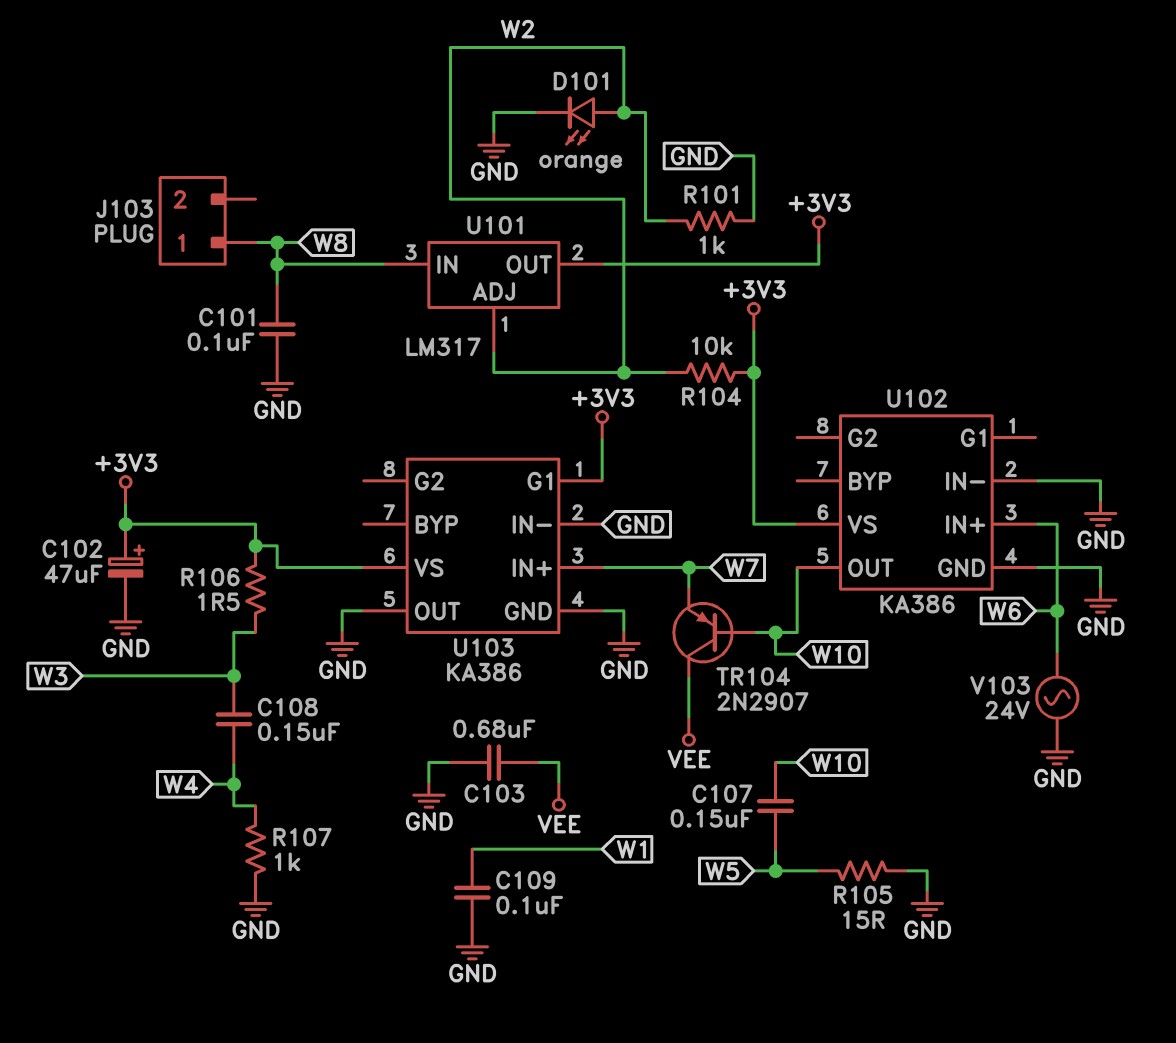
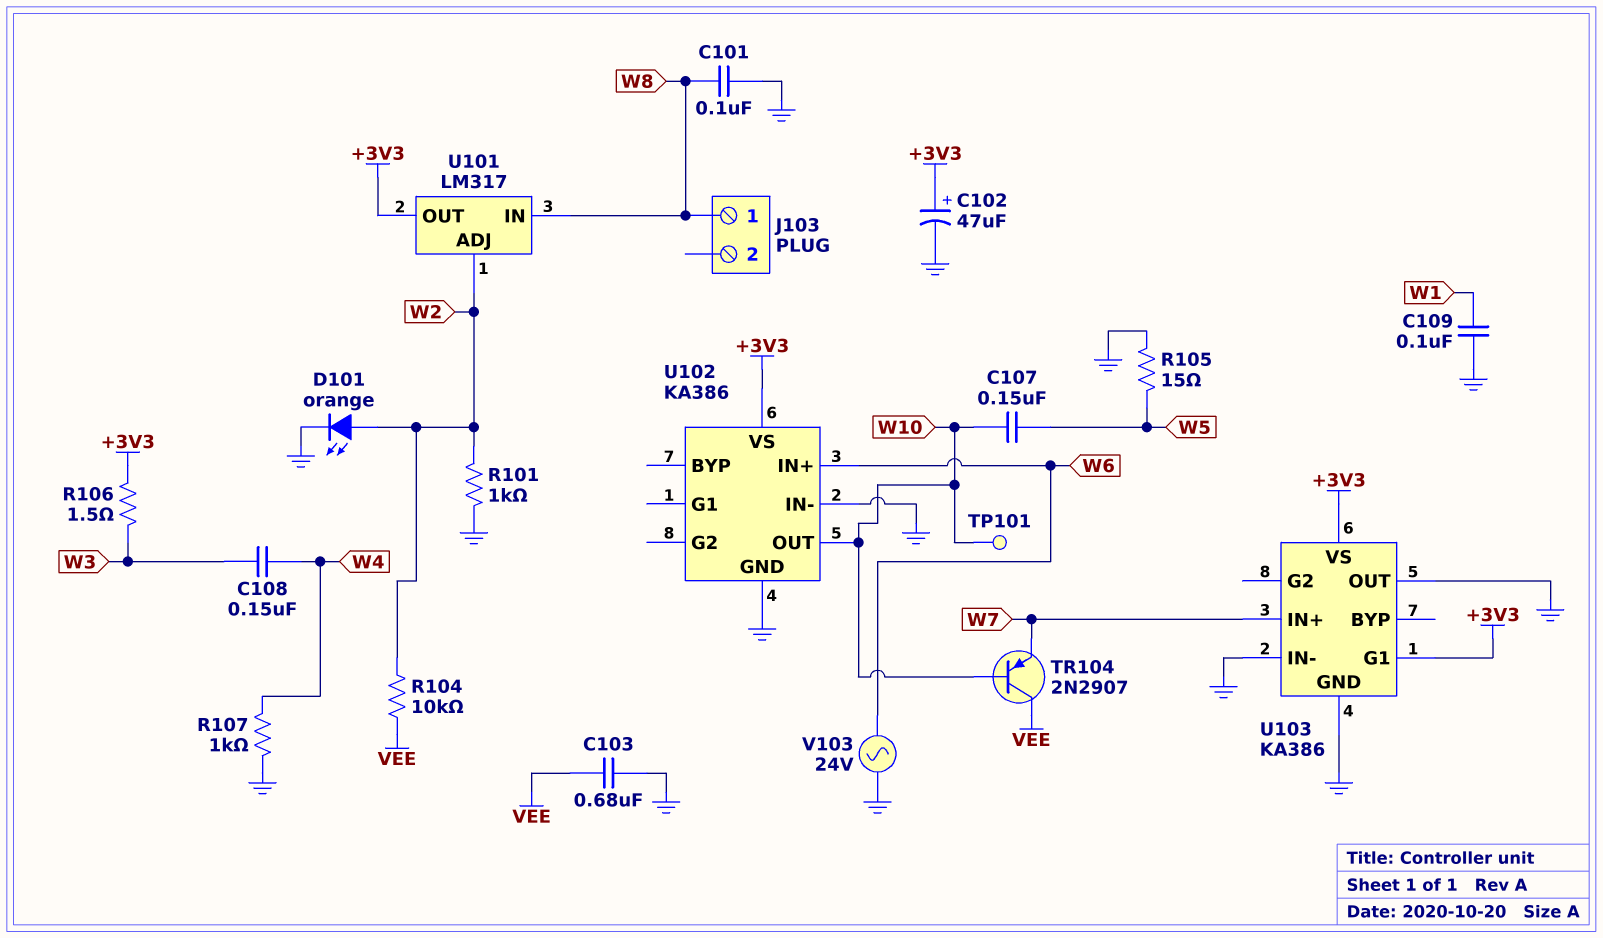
R104: 10k (+3V3, W2) -> 10k (VEE, W2)
TP101: none -> test point (W10)

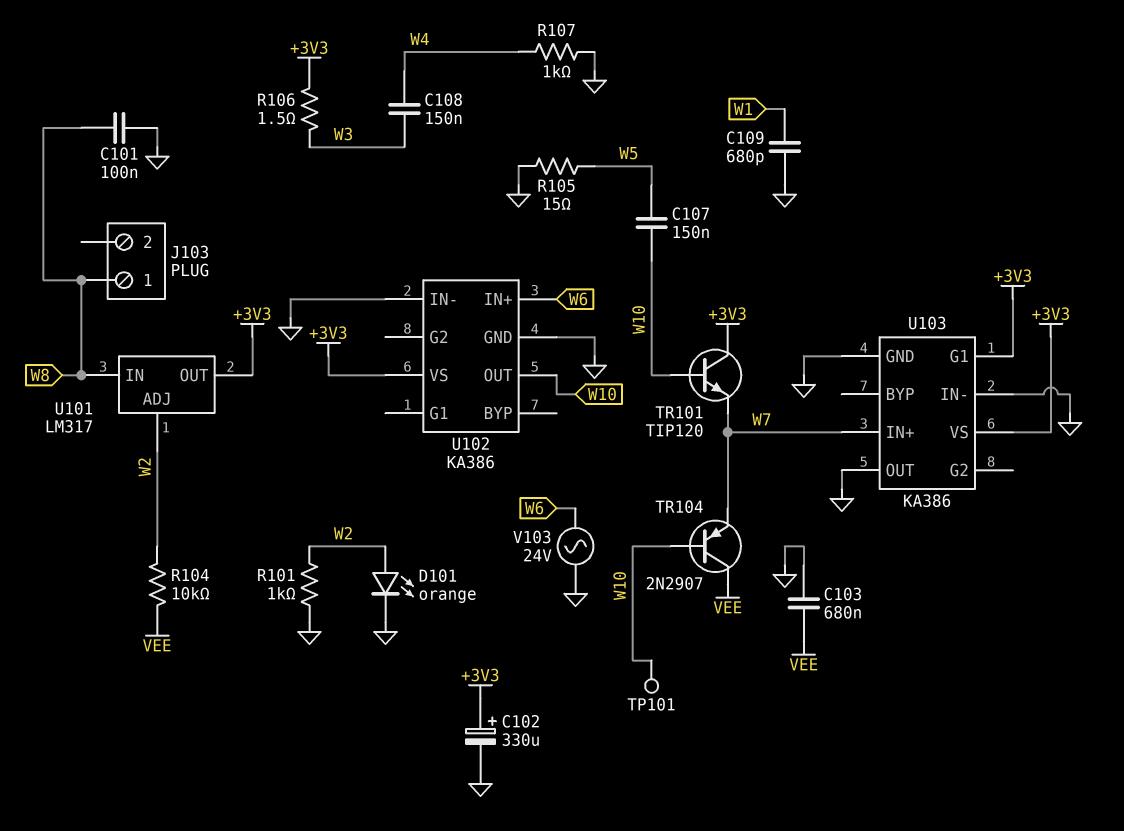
C102: 47uF (plus +3V3, minus GND) -> 330uF (plus +3V3, minus GND)
C109: 100nF (GND, W1) -> 680pF (GND, W1)
TR101: none -> NPN TIP120 (B W10, C +3V3, E W7)

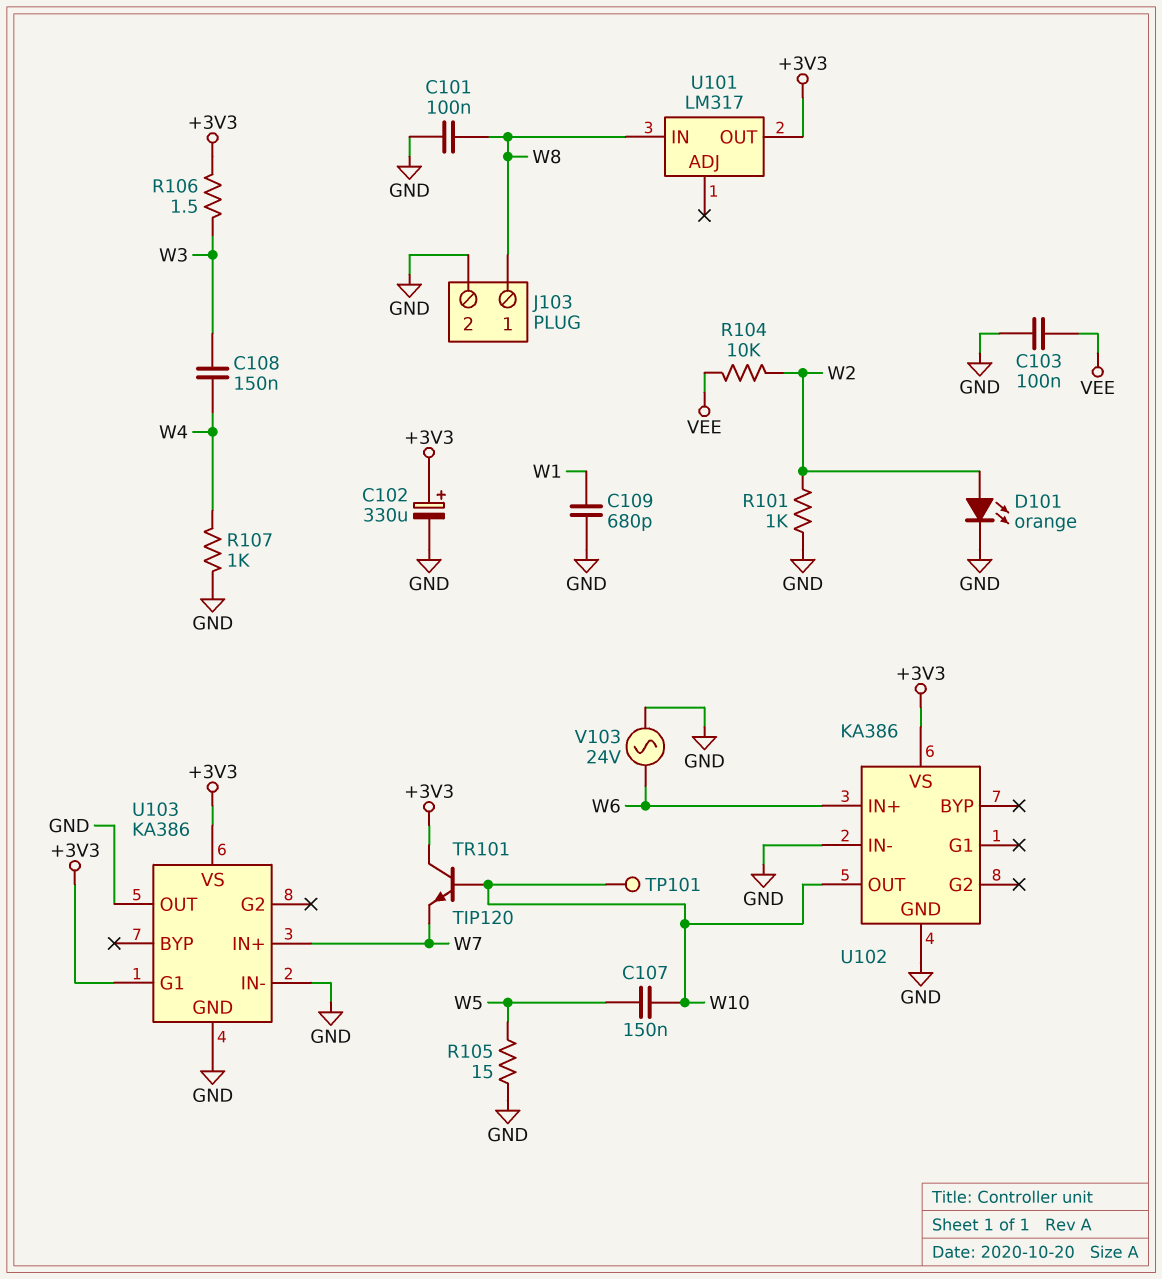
C103: 680nF (GND, VEE) -> 100nF (GND, VEE)
J103 pin 2: none -> GND
TR104: PNP 2N2907 (B W10, C VEE, E W7) -> none
U101 pin ADJ: W2 -> none

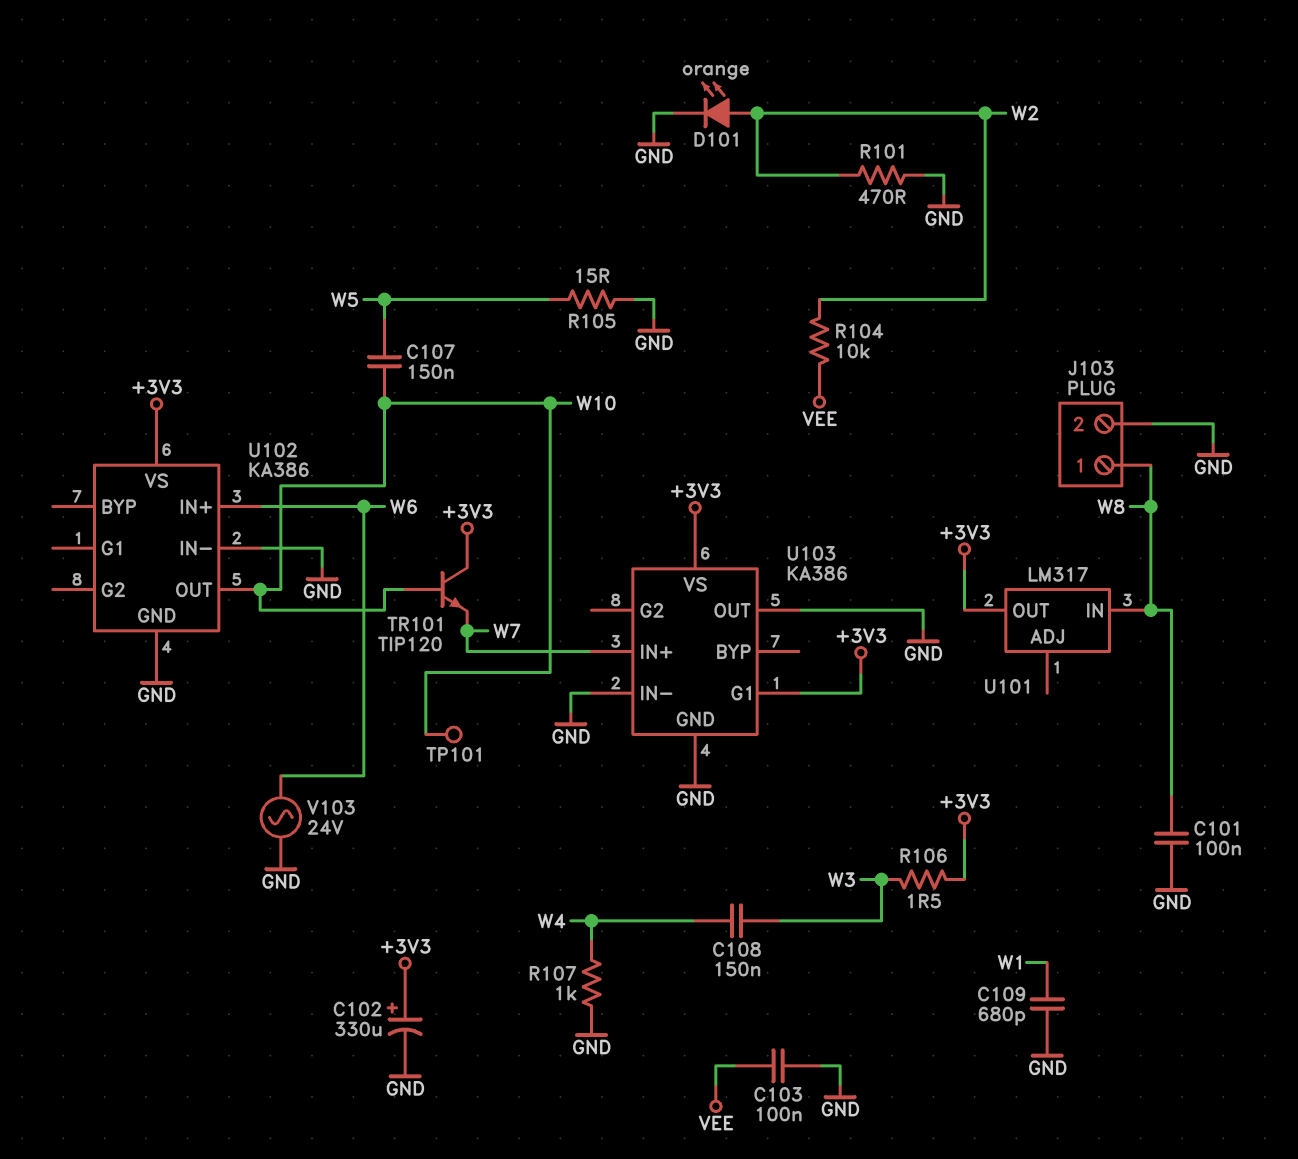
R101: 1k (GND, W2) -> 470 (GND, W2)

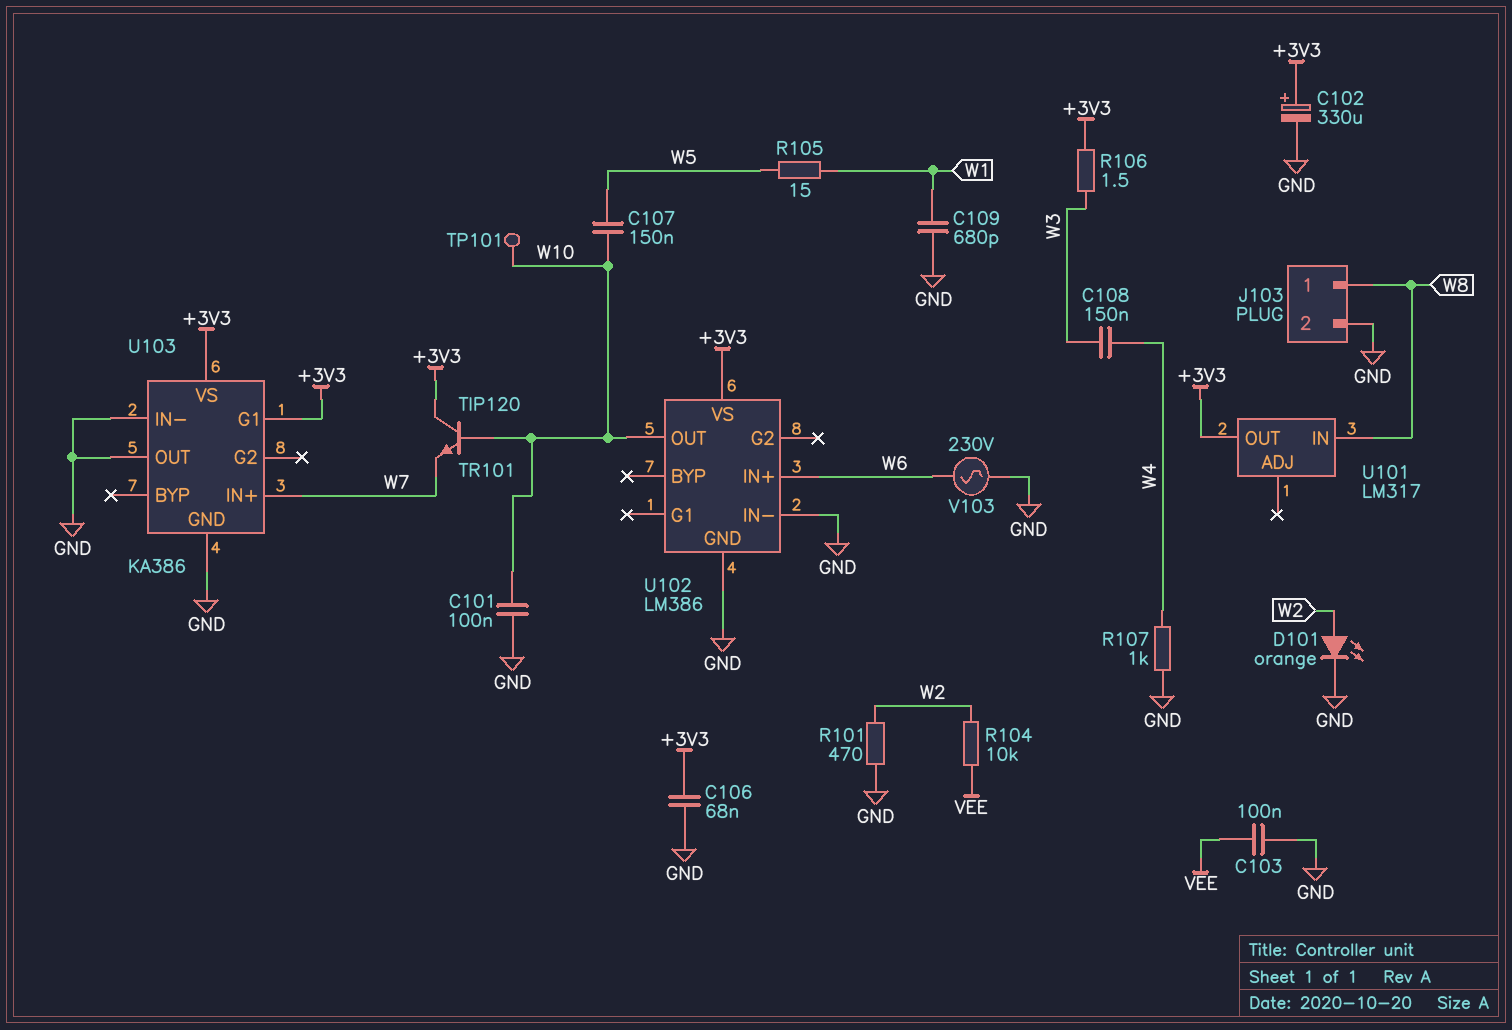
C101: 100nF (GND, W8) -> 100nF (GND, W10)
C106: none -> 68nF (+3V3, GND)
R105: 15 (GND, W5) -> 15 (W1, W5)
U102: KA386 -> LM386
V103: AC 24V (GND, W6) -> AC 230V (GND, W6)

